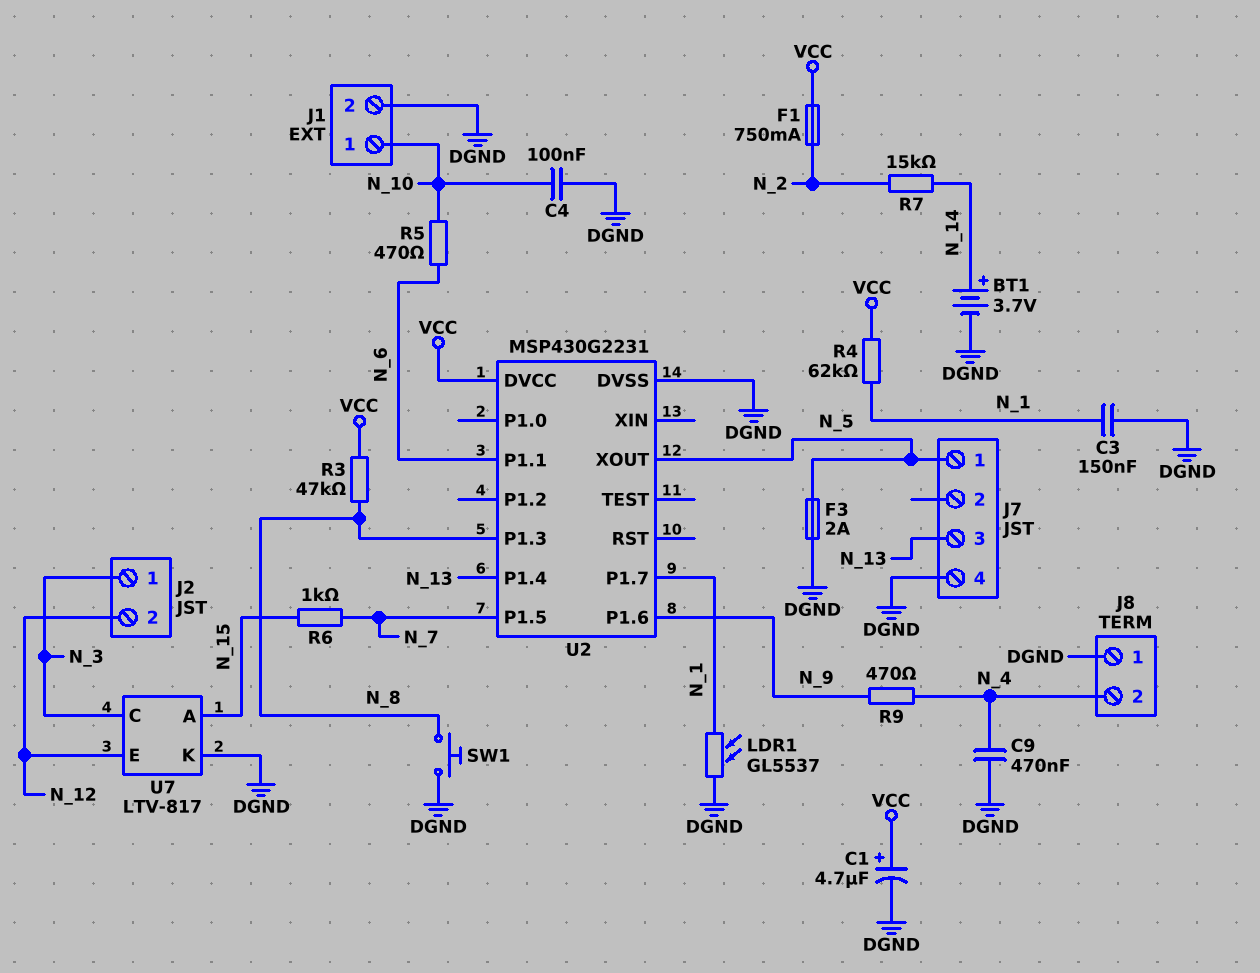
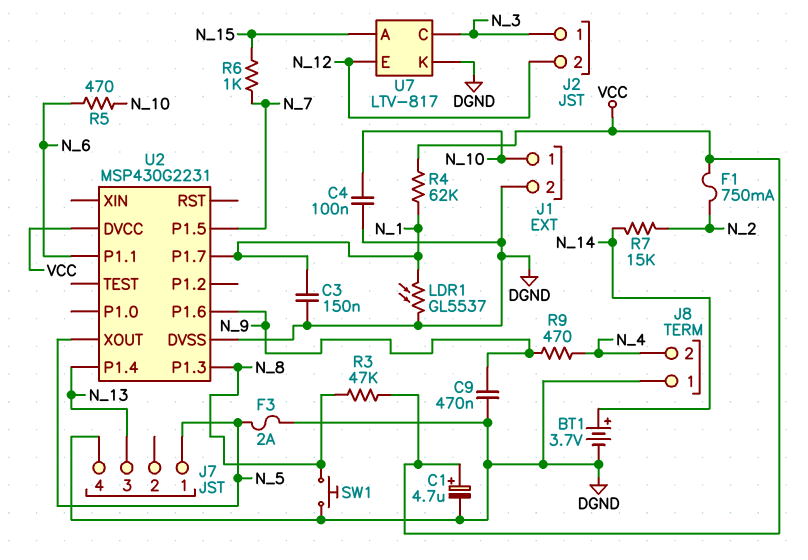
C9: 470nF (DGND, N_4) -> 470nF (DGND, N_9)

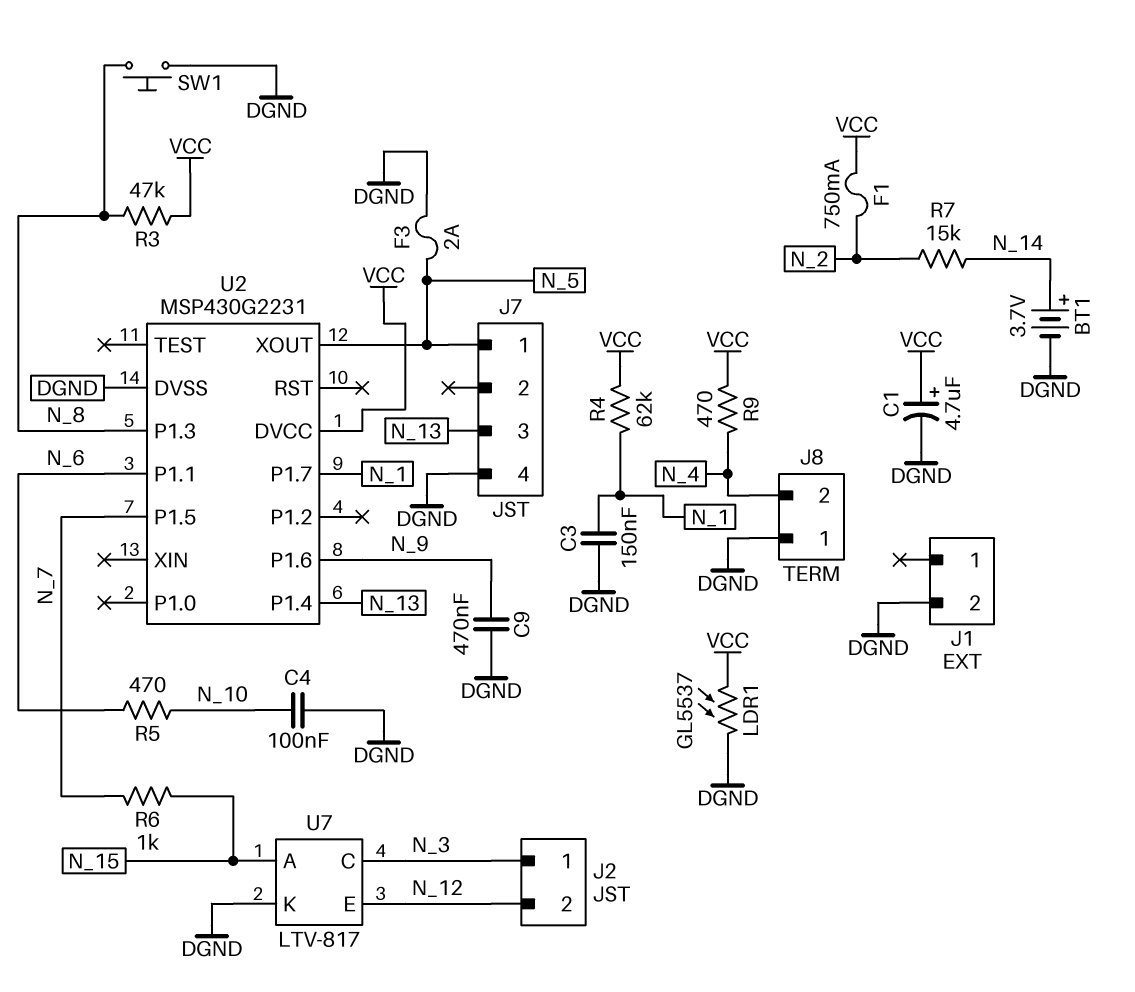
J1 pin 1: N_10 -> none
LDR1: GL5537 (DGND, N_1) -> GL5537 (DGND, VCC)
R9: 470 (N_4, N_9) -> 470 (N_4, VCC)

